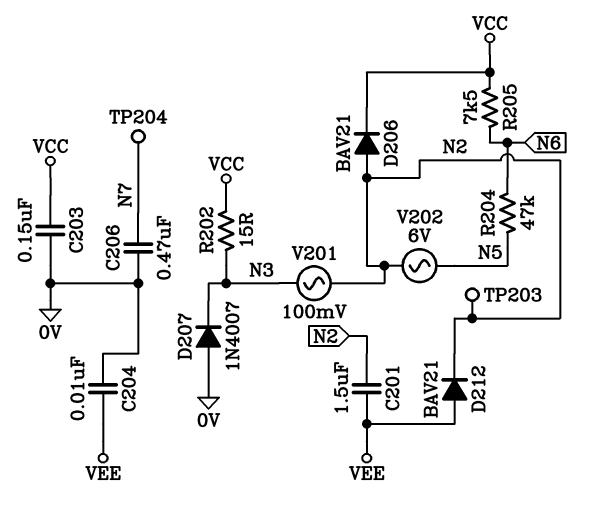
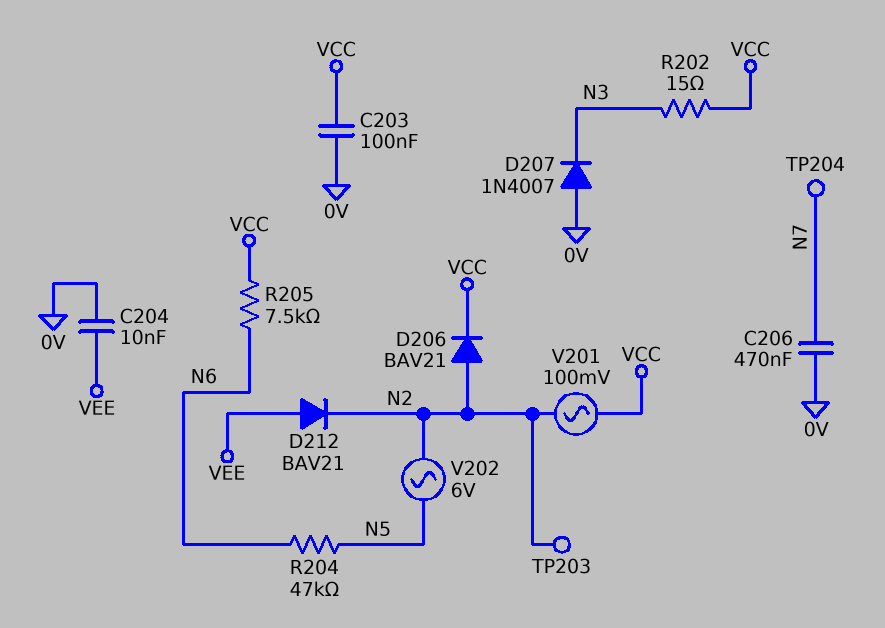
C201: 1.5uF (N2, VEE) -> none
C203: 150nF (0V, VCC) -> 100nF (0V, VCC)
V201: AC 100mV (N2, N3) -> AC 100mV (N2, VCC)

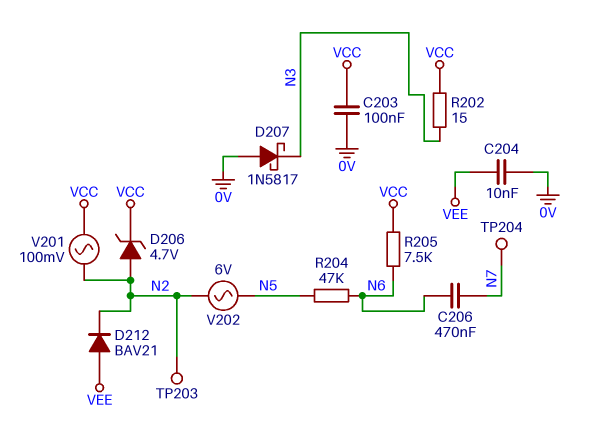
C206: 470nF (0V, N7) -> 470nF (N6, N7)
D206: diode BAV21 (A N2, K VCC) -> zener 4.7V (A N2, K VCC)
D207: diode 1N4007 (A 0V, K N3) -> schottky 1N5817 (A 0V, K N3)

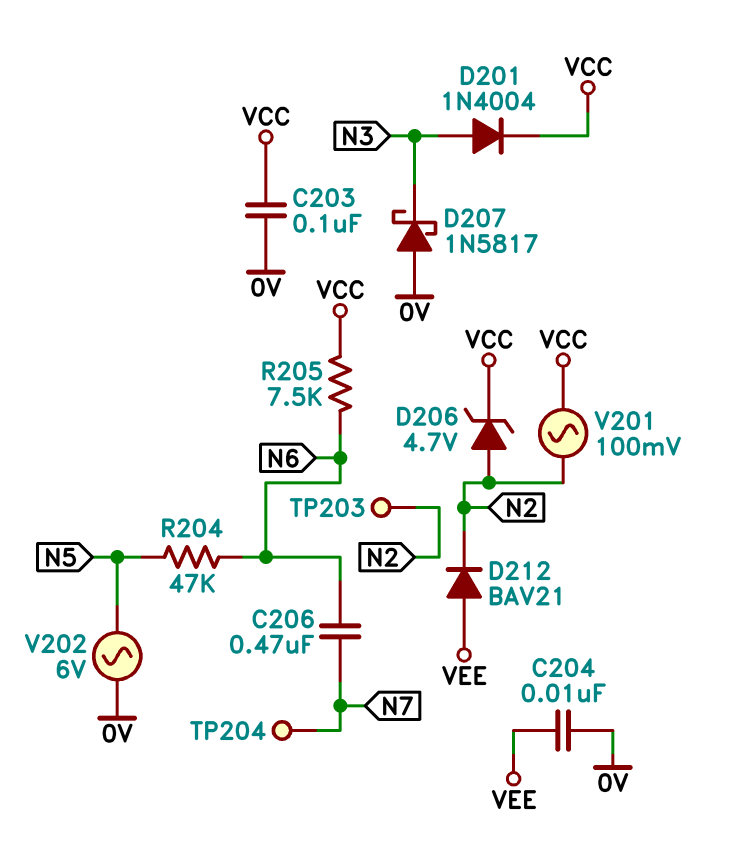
D201: none -> diode 1N4004 (A N3, K VCC)
R202: 15 (N3, VCC) -> none
V202: AC 6V (N2, N5) -> AC 6V (0V, N5)

